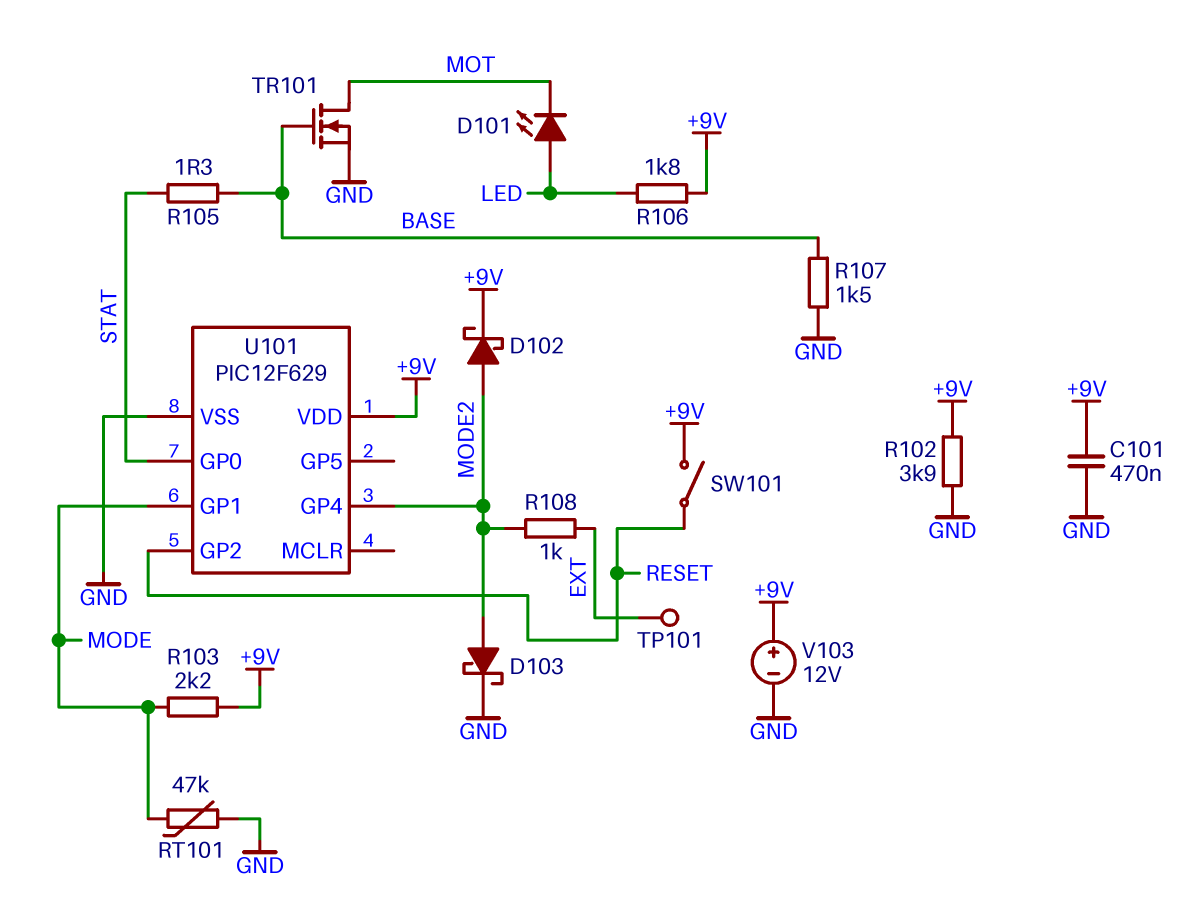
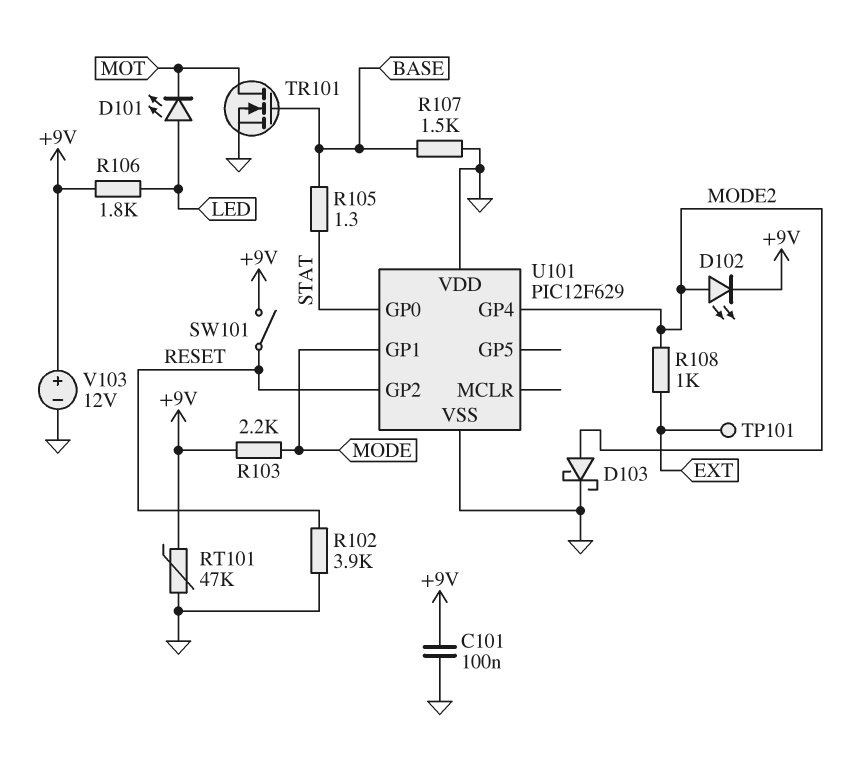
C101: 470nF (+9V, GND) -> 100nF (+9V, GND)
D102: schottky (A MODE2, K +9V) -> LED (A MODE2, K +9V)
R102: 3.9k (+9V, GND) -> 3.9k (GND, RESET)
RT101: 47k (GND, MODE) -> 47k (+9V, GND)
U101 pin VDD: +9V -> GND

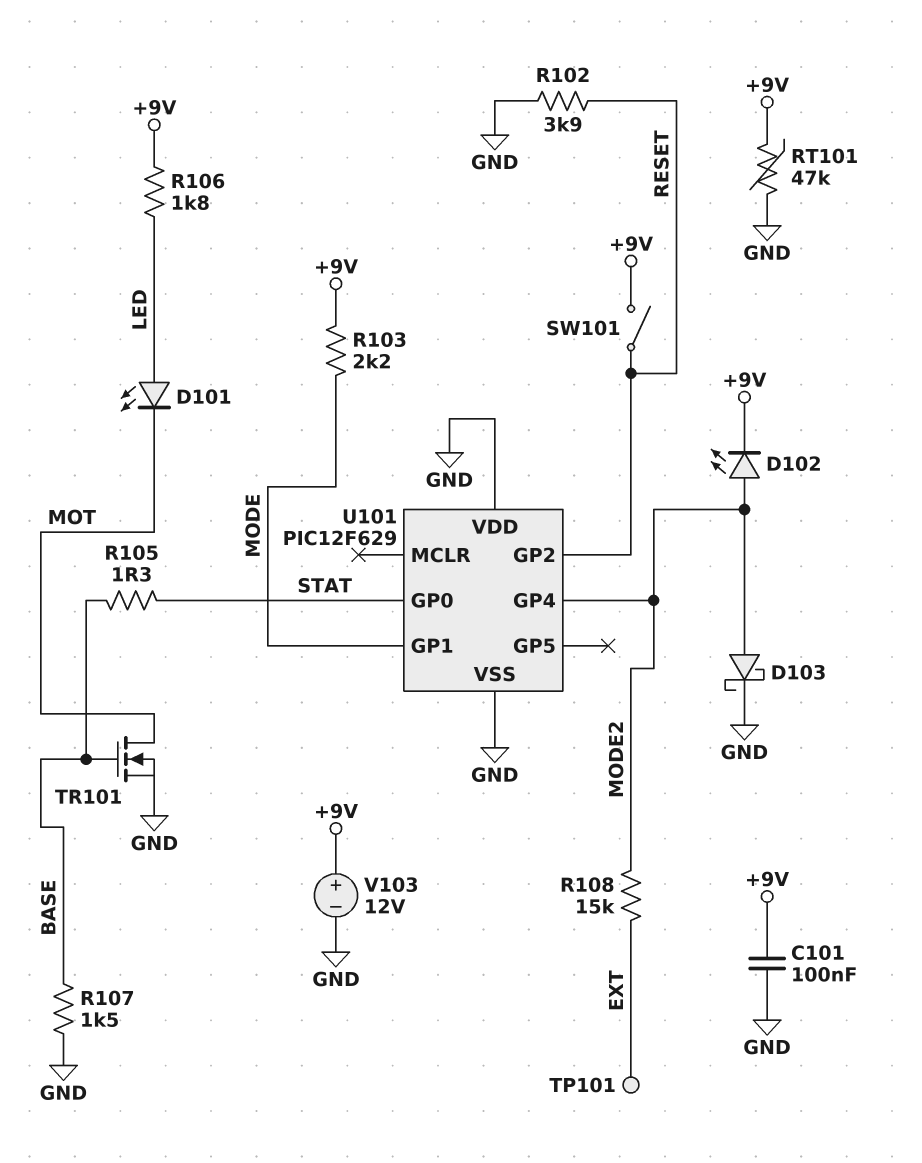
R108: 1k (EXT, MODE2) -> 15k (EXT, MODE2)

